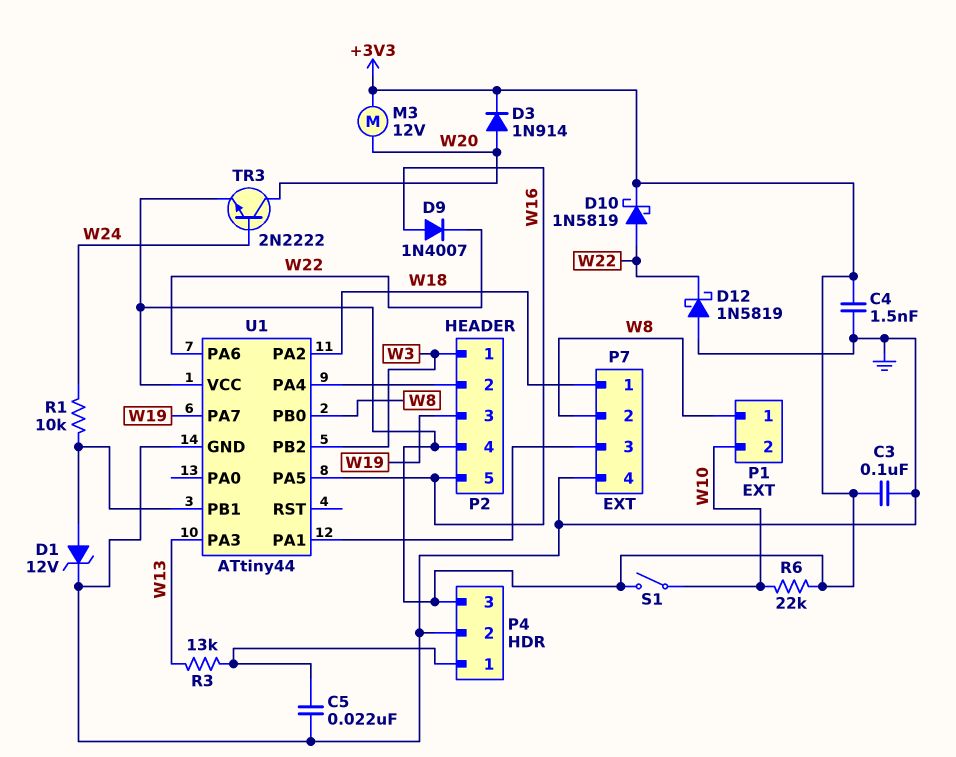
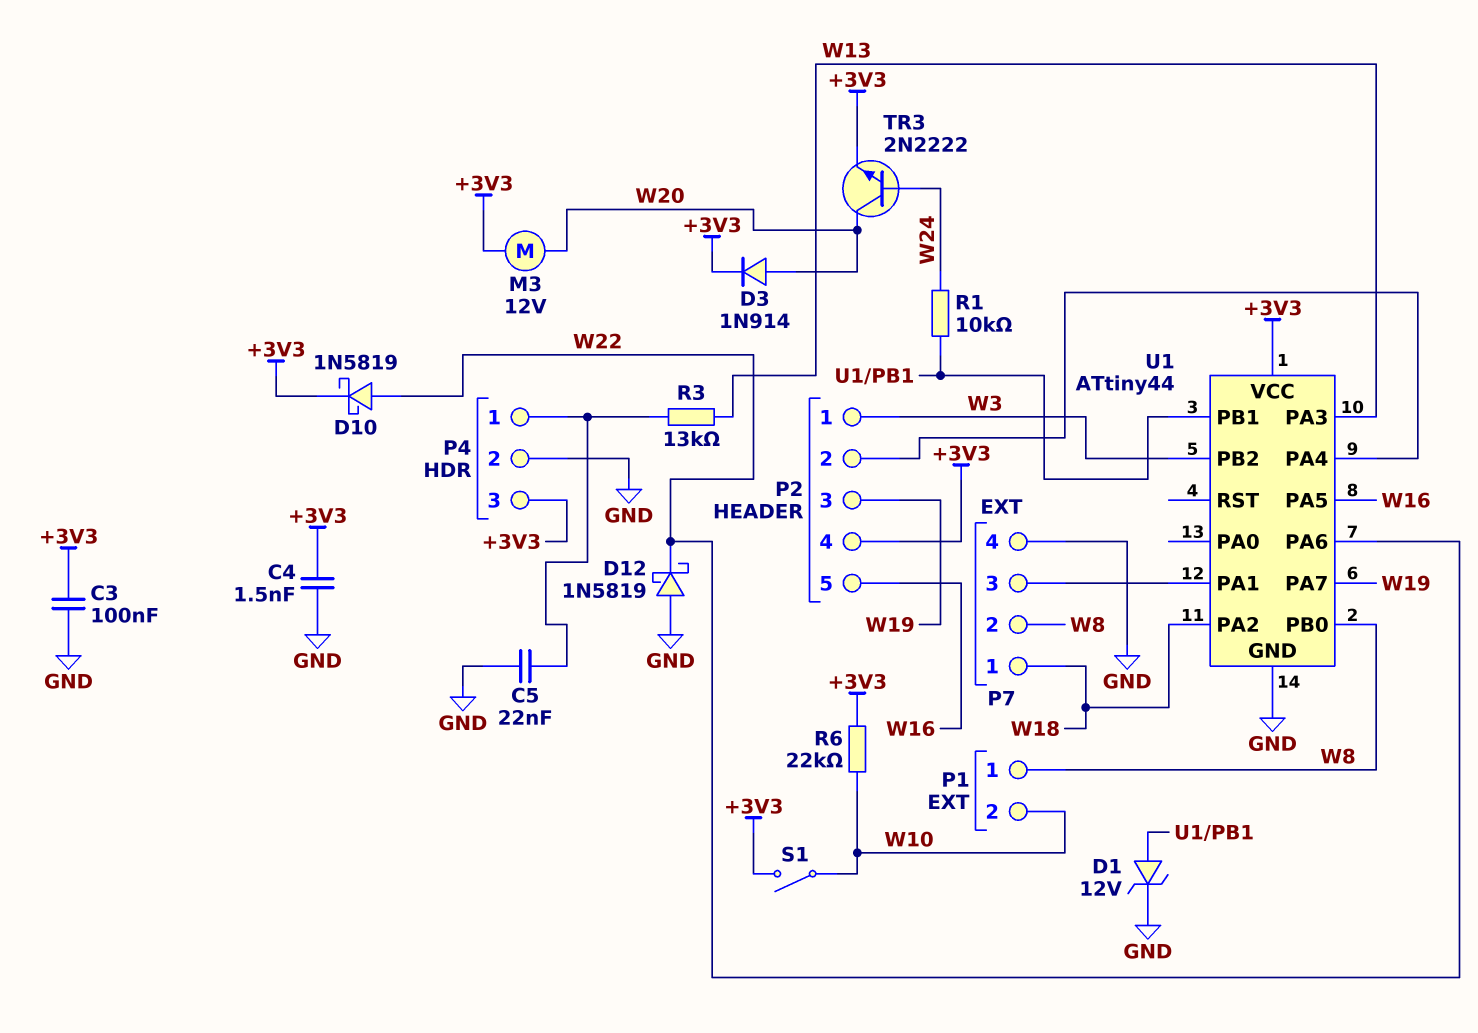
D9: diode 1N4007 (A W16, K W22) -> none

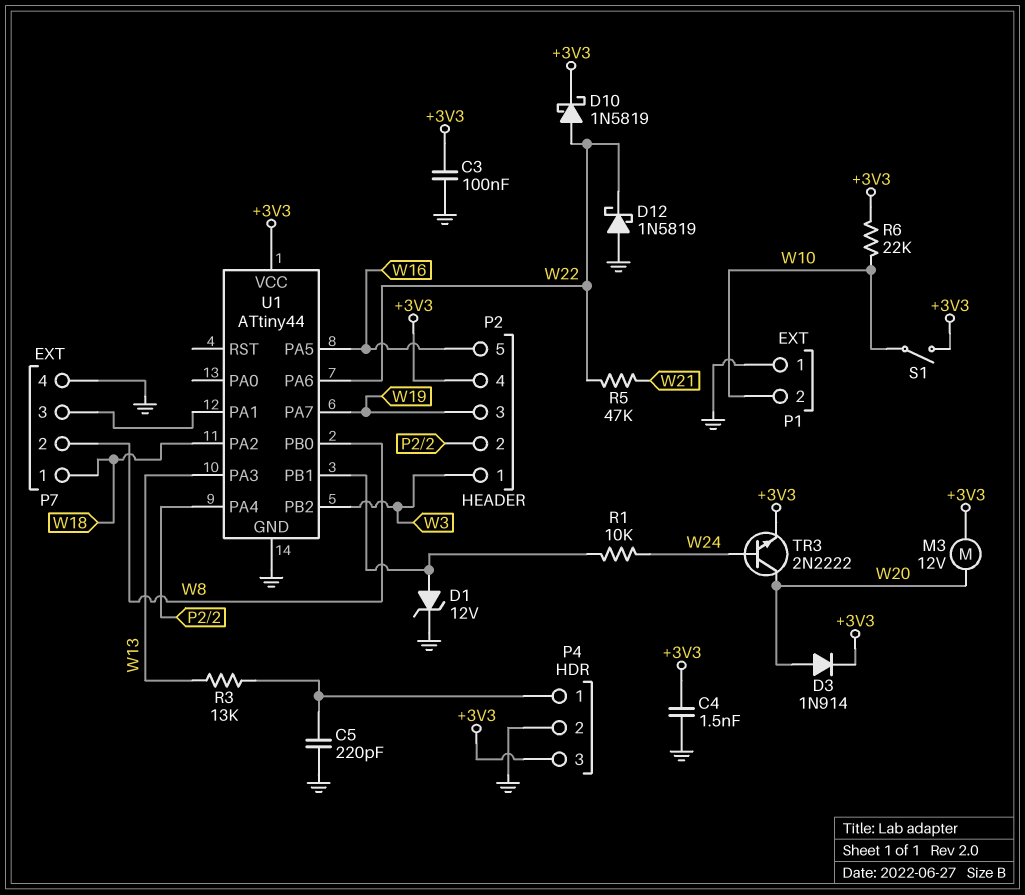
C5: 22nF (GND, P4/1) -> 220pF (GND, P4/1)
P1 pin 1: W8 -> GND
R5: none -> 47k (W21, W22)

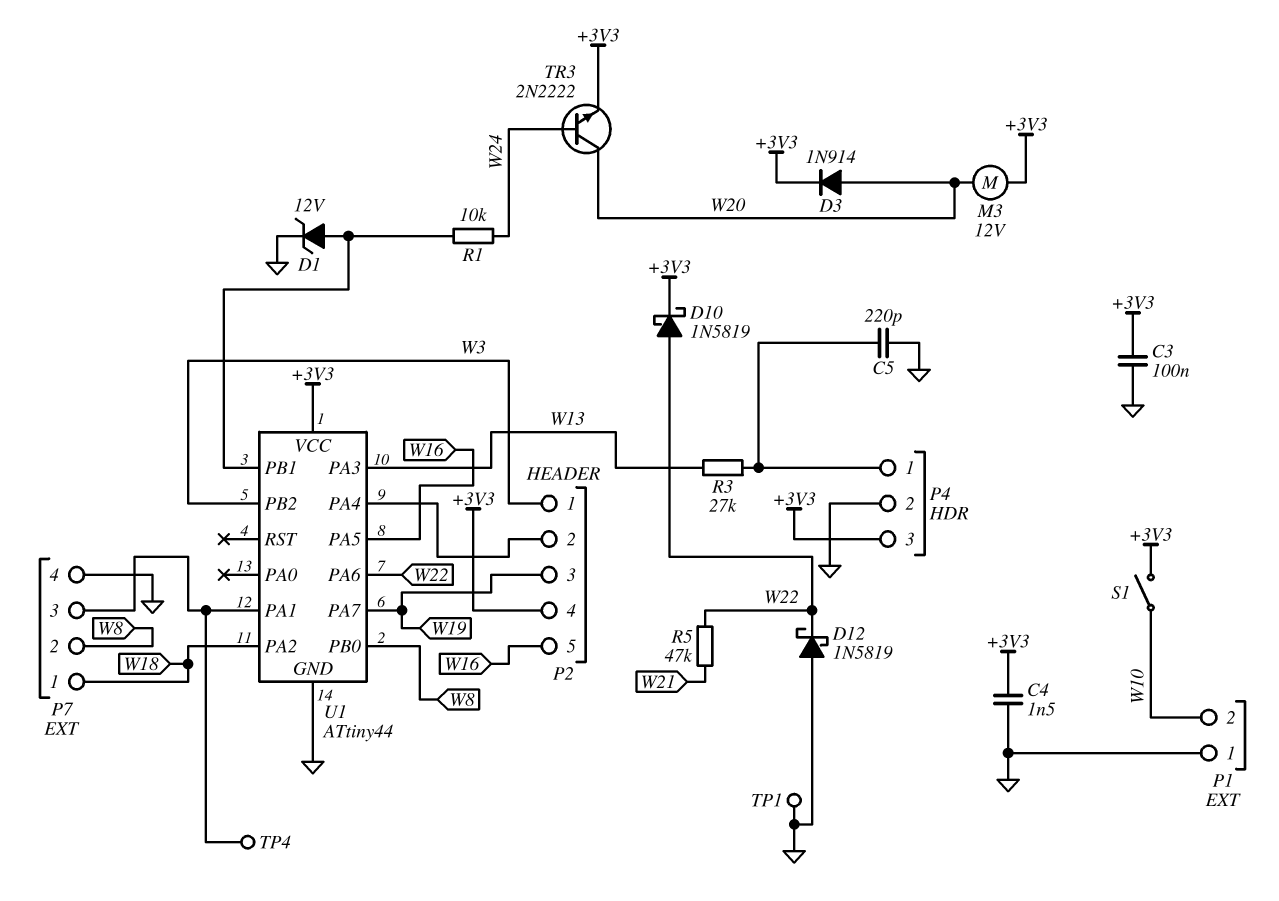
R3: 13k (P4/1, W13) -> 27k (P4/1, W13)
R6: 22k (+3V3, W10) -> none
TP1: none -> test point (GND)
TP4: none -> test point (P7/3)

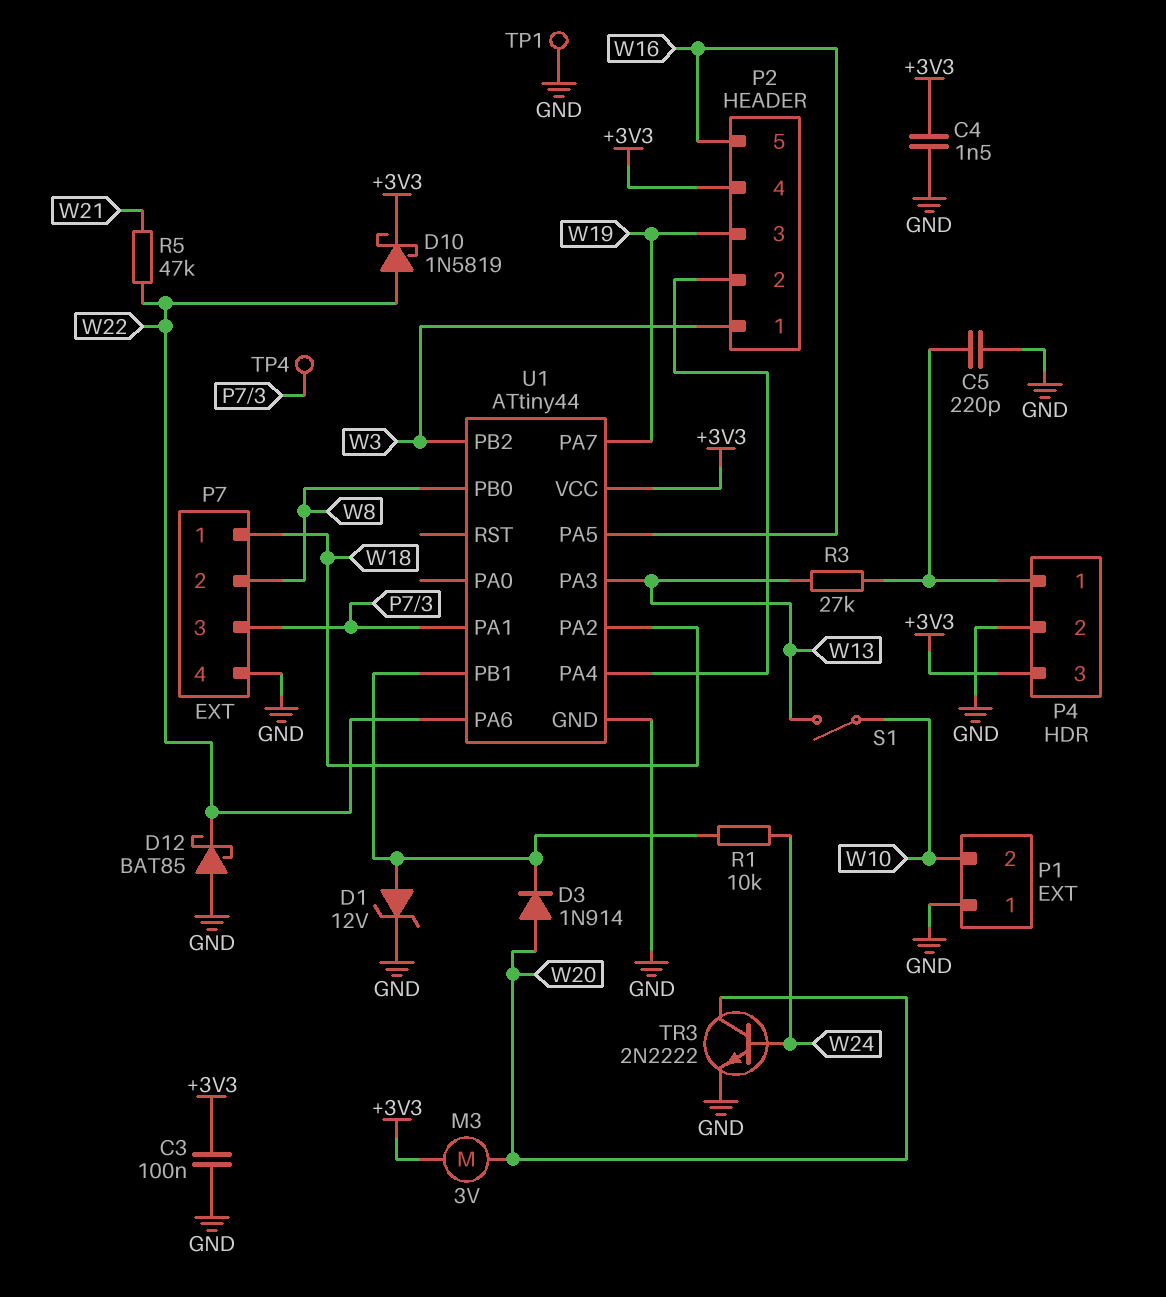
D3: diode 1N914 (A W20, K +3V3) -> diode 1N914 (A W20, K U1/PB1)
D12: schottky 1N5819 (A GND, K W22) -> schottky BAT85 (A GND, K W22)
M3: motor 12V (+3V3, W20) -> motor 3V (+3V3, W20)
S1: switch (+3V3, W10) -> switch (W10, W13)
TR3: NPN 2N2222 (B W24, C W20, E +3V3) -> NPN 2N2222 (B W24, C W20, E GND)

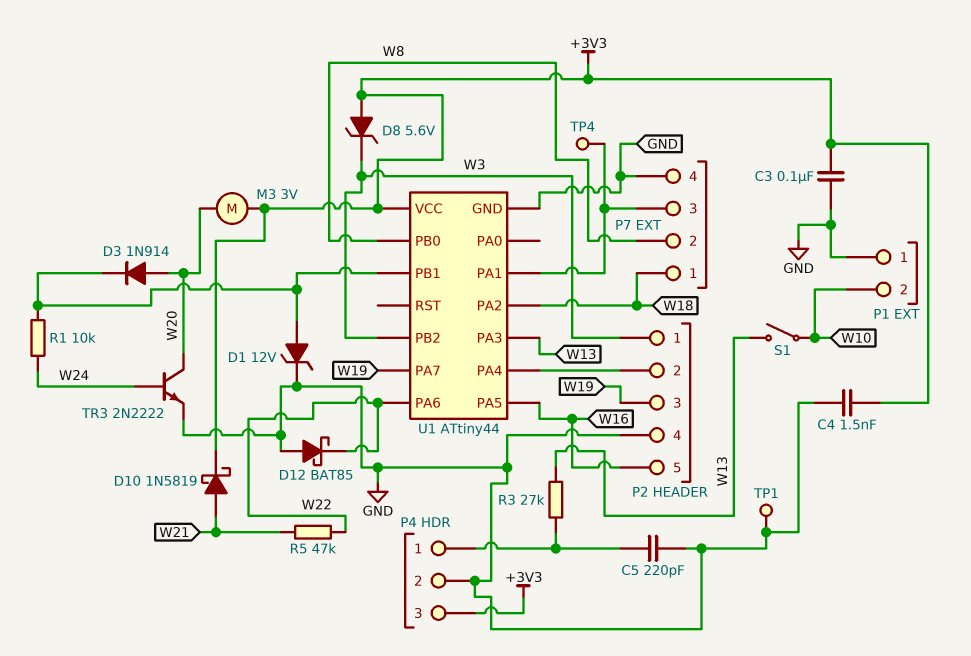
D8: none -> zener 5.6V (A +3V3, K W3)
D10: schottky 1N5819 (A W22, K +3V3) -> schottky 1N5819 (A W21, K +3V3)
P2 pin 4: +3V3 -> GND

